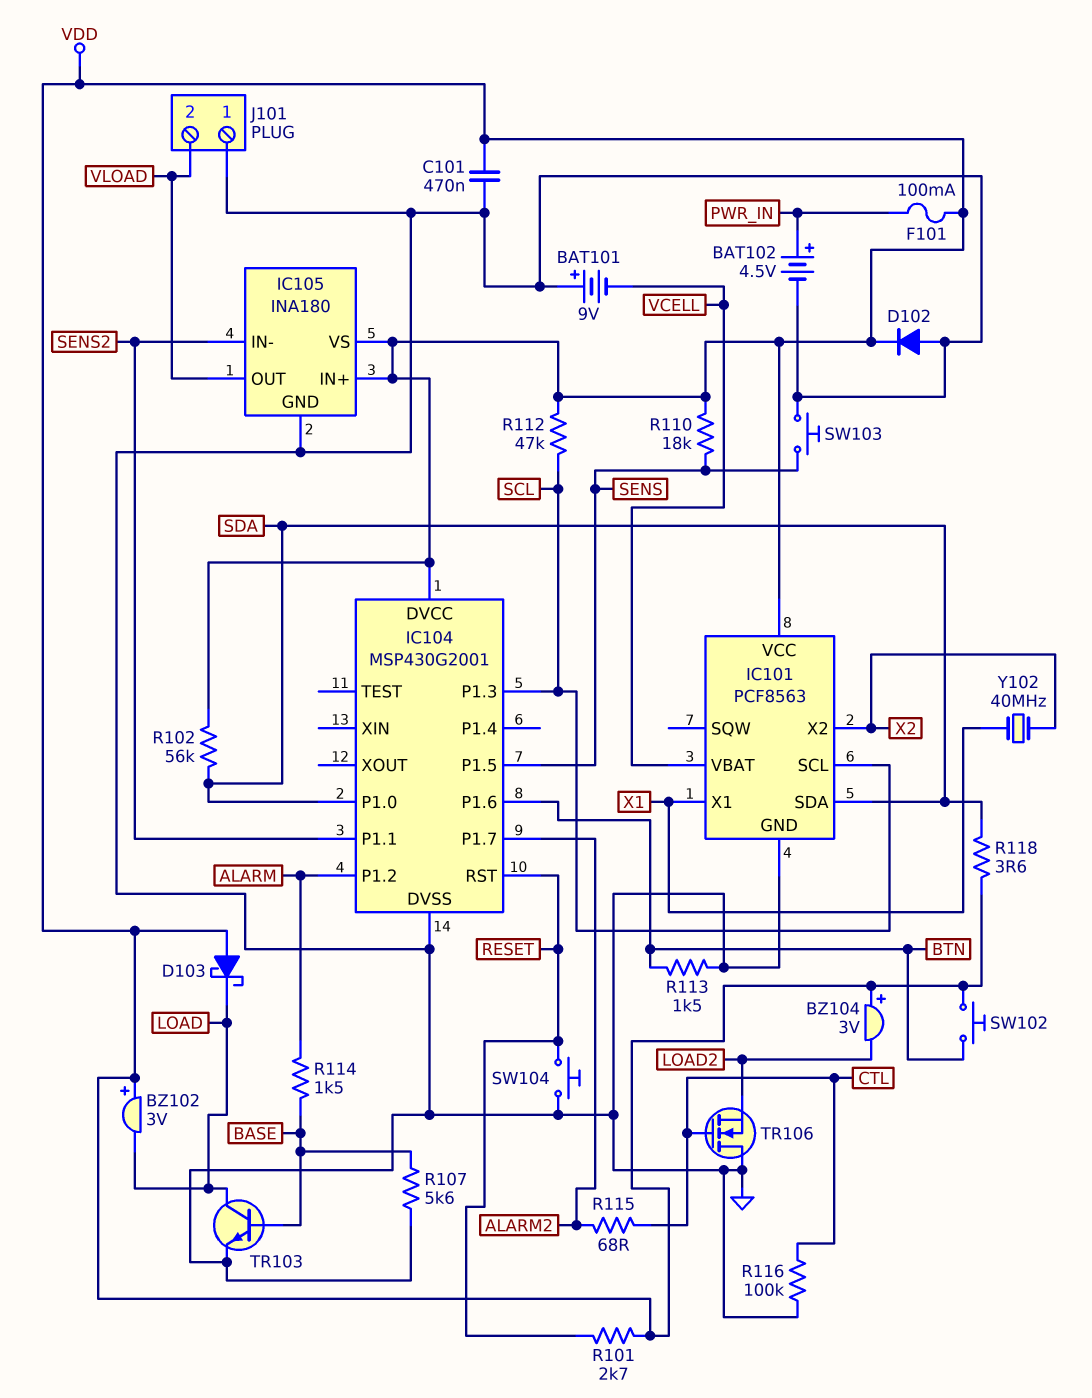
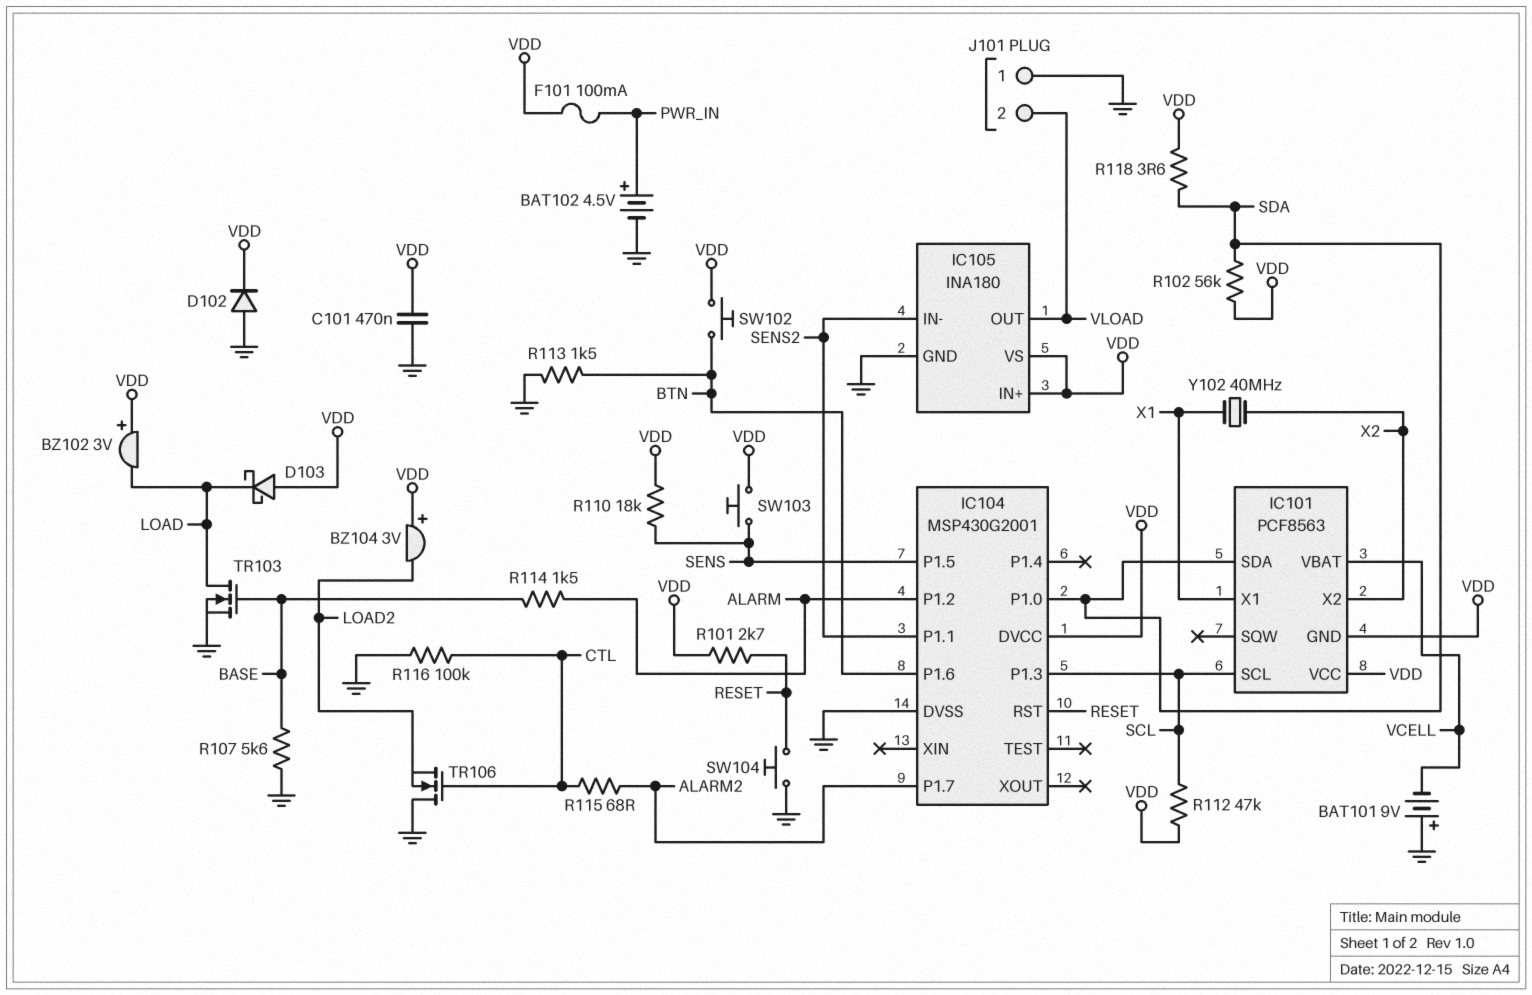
IC101 pin GND: GND -> VDD
SW103: button (GND, SENS) -> button (SENS, VDD)
TR103: NPN (B BASE, C LOAD, E GND) -> NMOS (G BASE, D LOAD, S GND)

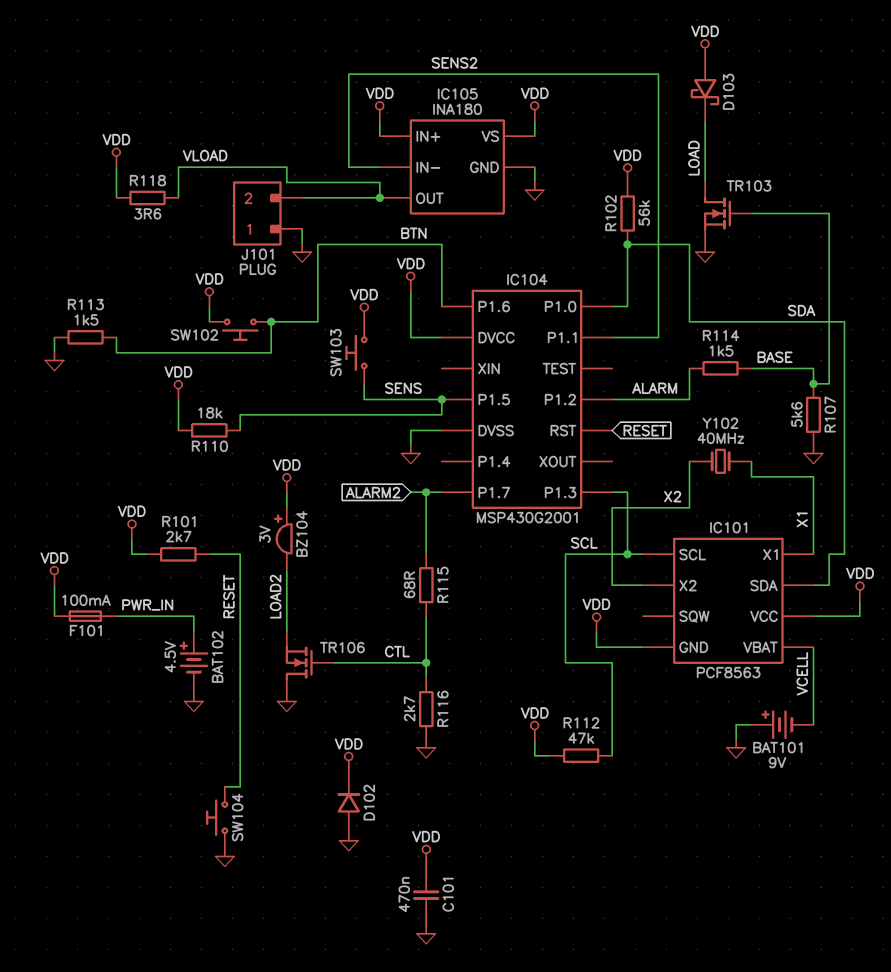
BZ102: buzzer 3V (plus VDD, minus LOAD) -> none
R116: 100k (CTL, GND) -> 2.7k (CTL, GND)
R118: 3.6 (SDA, VDD) -> 3.6 (VDD, VLOAD)

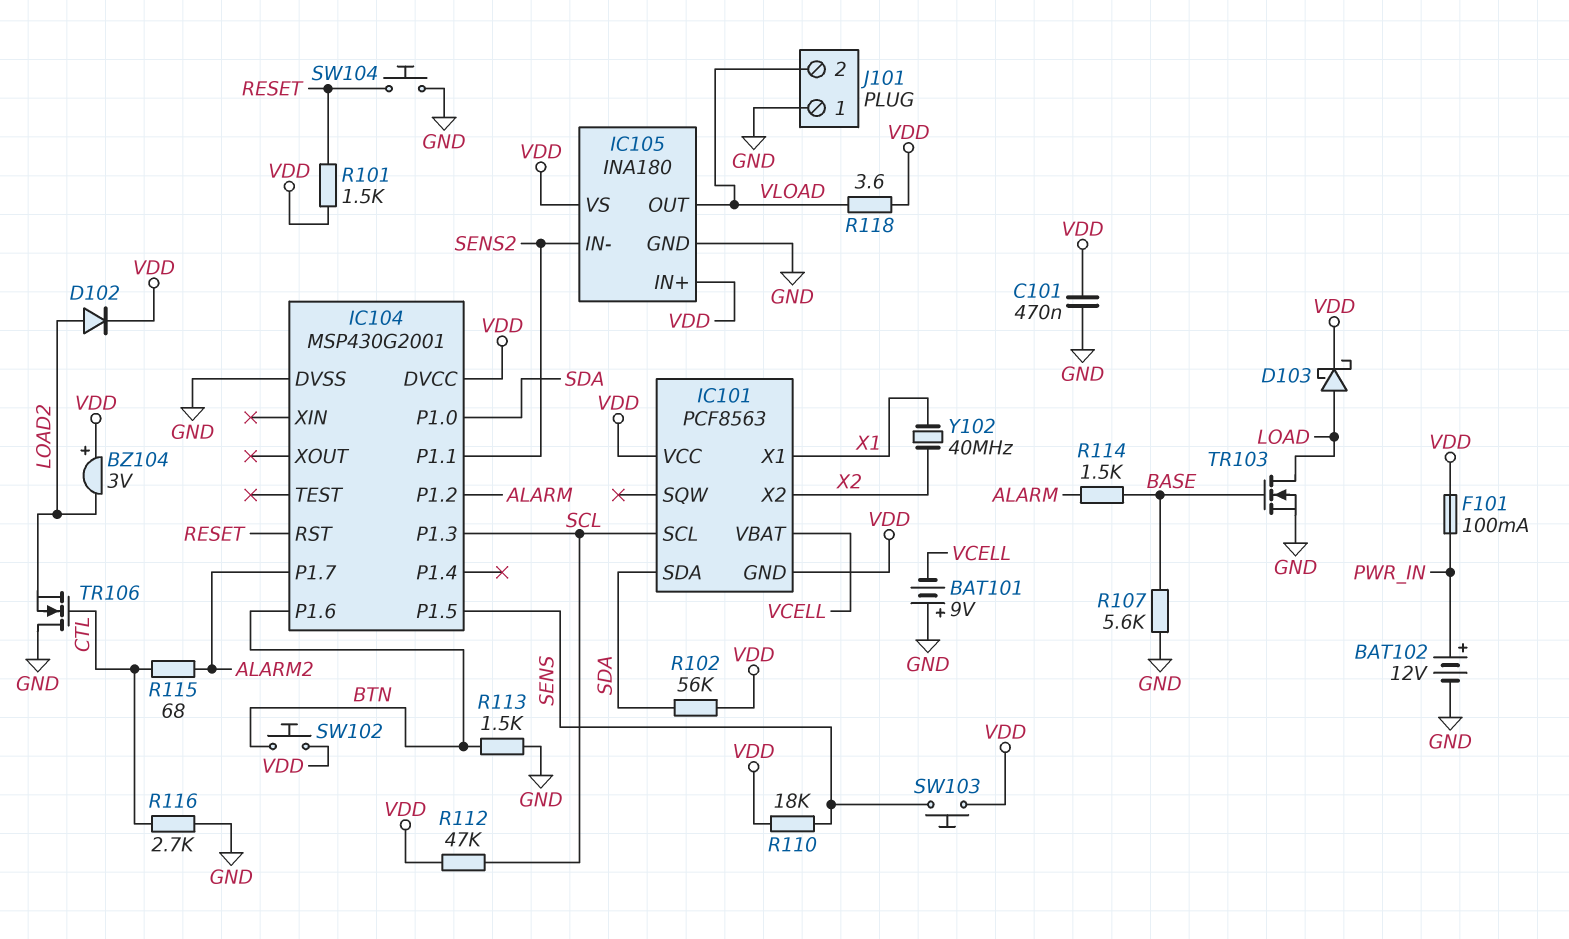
BAT102: 4.5V (plus PWR_IN, minus GND) -> 12V (plus PWR_IN, minus GND)
D102: diode (A GND, K VDD) -> diode (A LOAD2, K VDD)
D103: schottky (A VDD, K LOAD) -> schottky (A LOAD, K VDD)
R101: 2.7k (RESET, VDD) -> 1.5k (RESET, VDD)

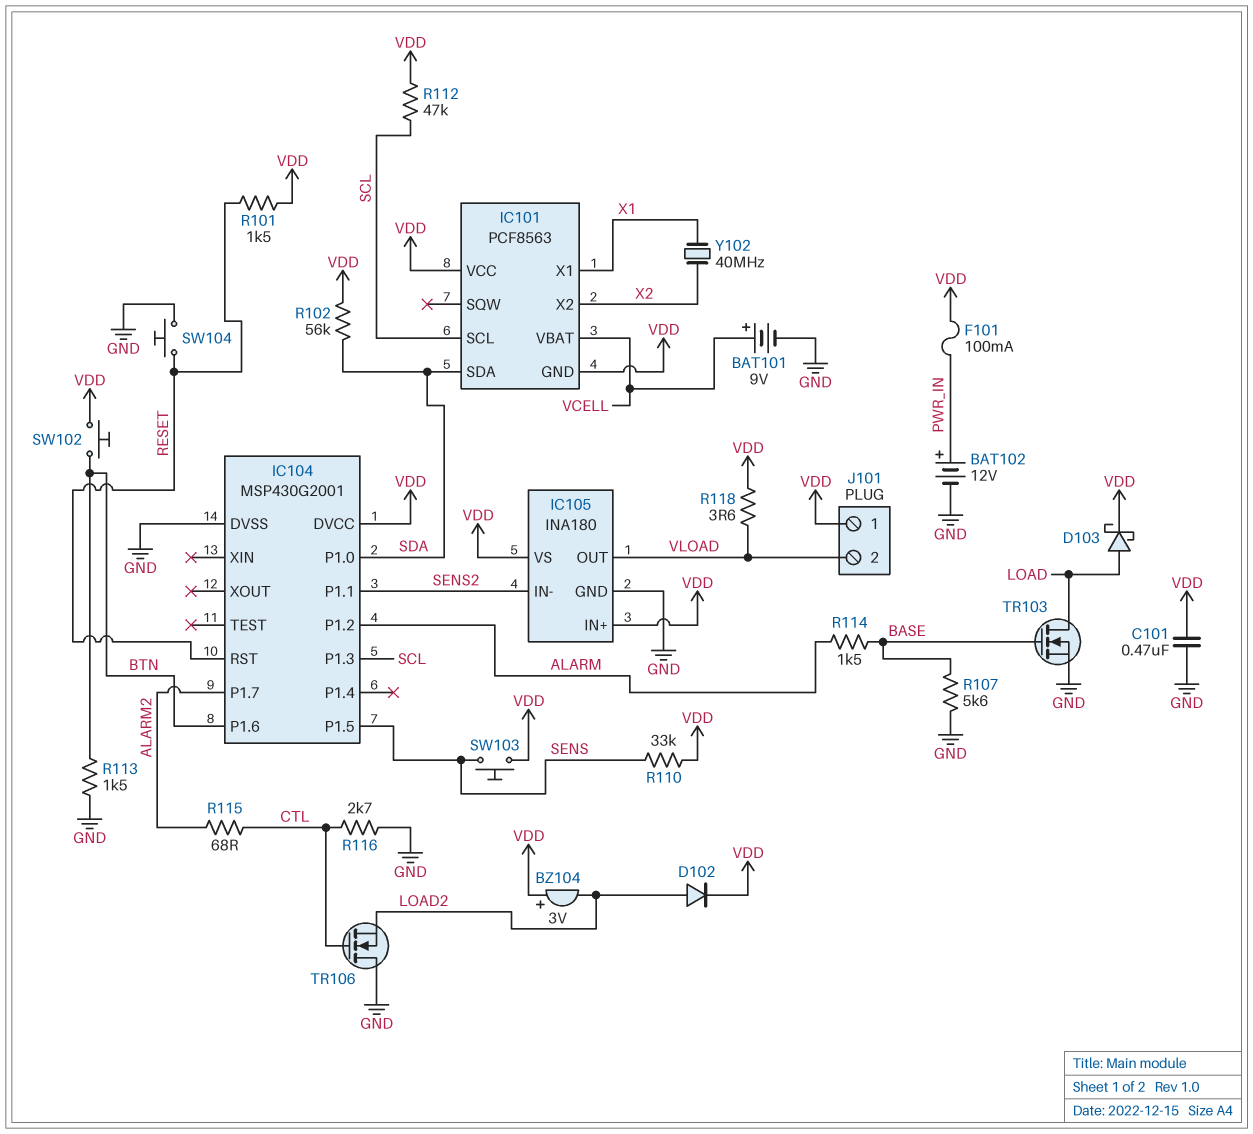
BAT101: 9V (plus GND, minus VCELL) -> 9V (plus VCELL, minus GND)
J101 pin 1: GND -> VDD
R110: 18k (SENS, VDD) -> 33k (SENS, VDD)

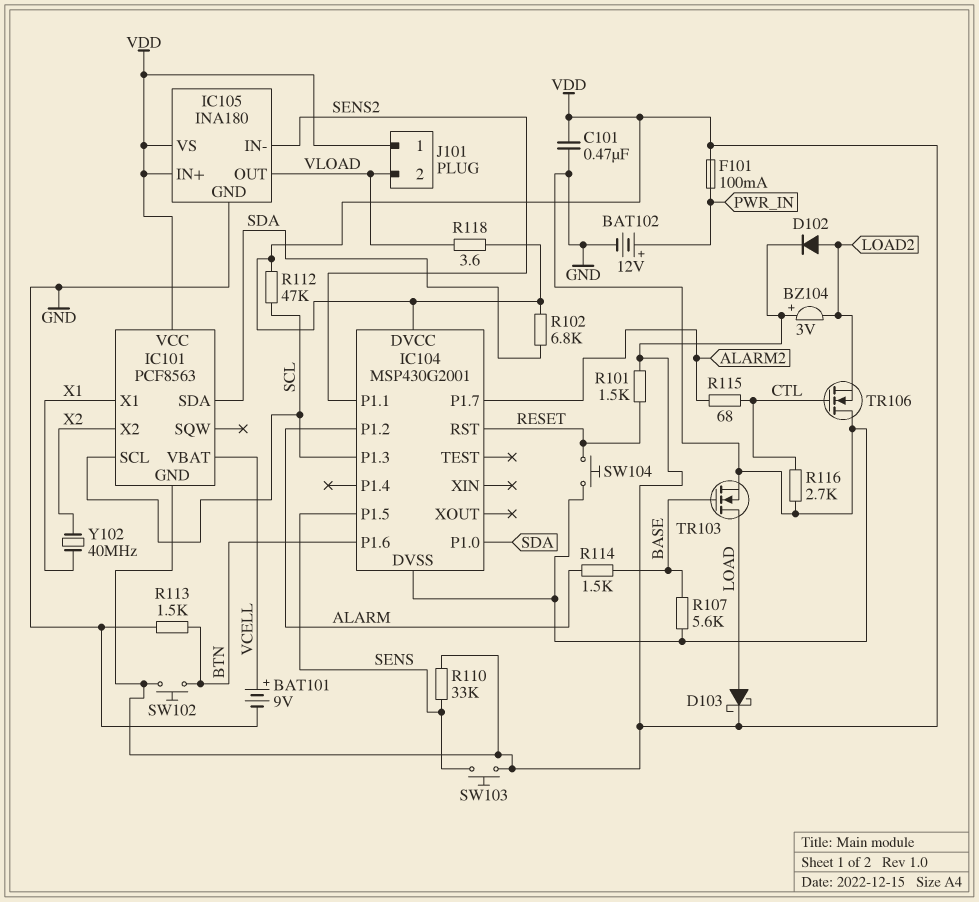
R102: 56k (SDA, VDD) -> 6.8k (SDA, VDD)

